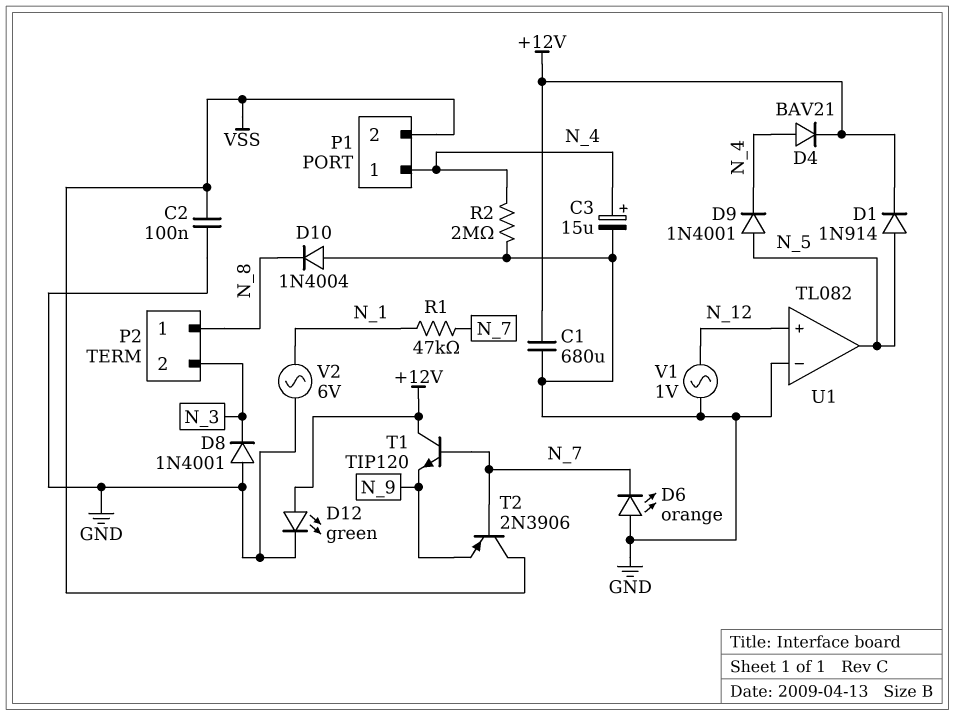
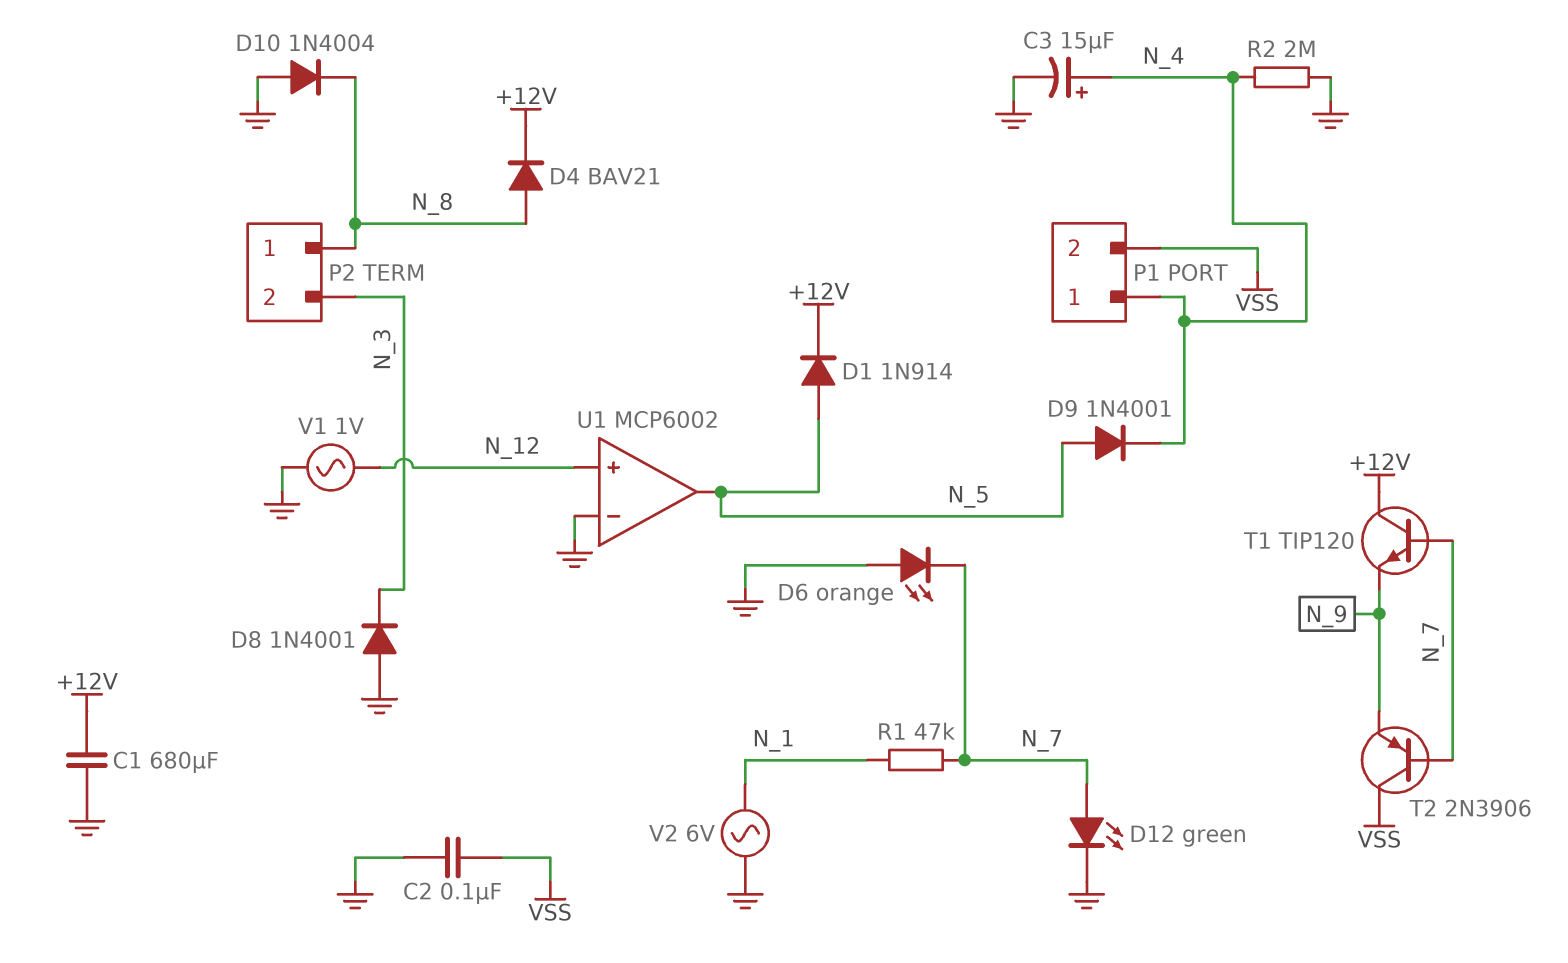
D4: diode BAV21 (A N_4, K +12V) -> diode BAV21 (A N_8, K +12V)
D12: LED green (A +12V, K GND) -> LED green (A N_7, K GND)
U1: TL082 -> MCP6002

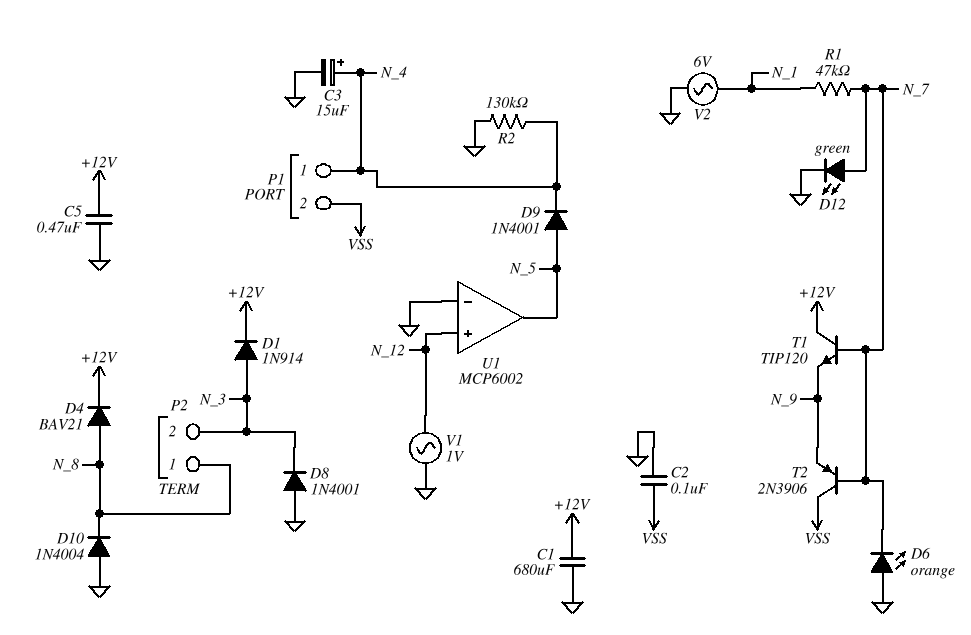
C5: none -> 470nF (+12V, GND)
D1: diode 1N914 (A N_5, K +12V) -> diode 1N914 (A N_3, K +12V)
R2: 2M (GND, N_4) -> 130k (GND, N_4)

